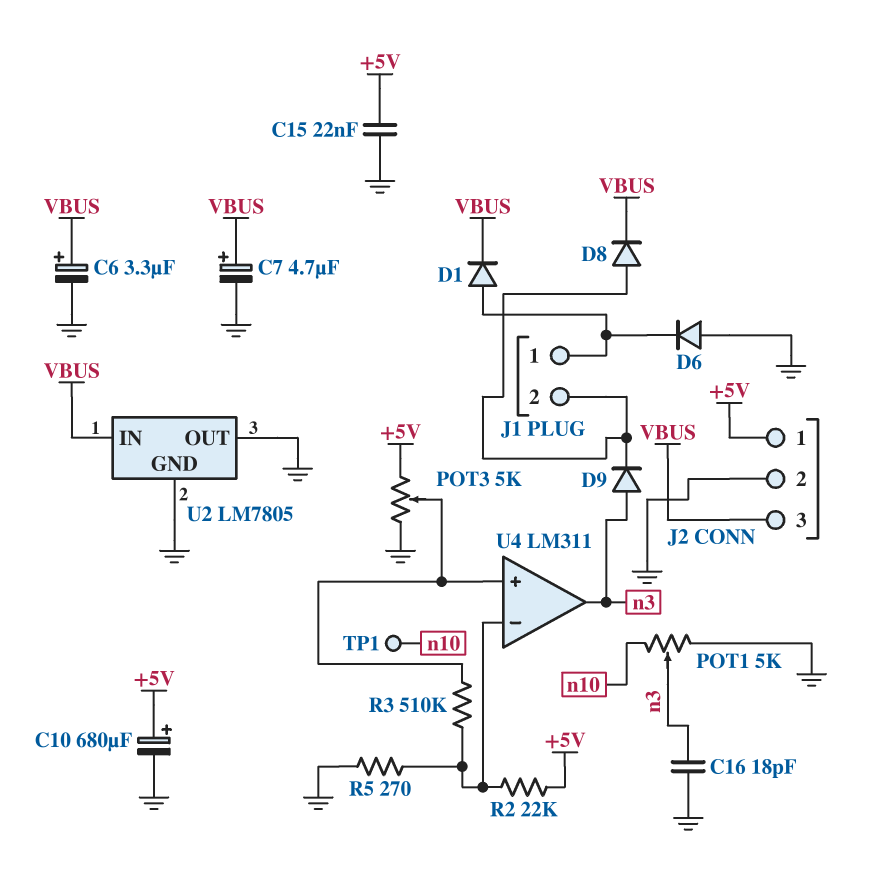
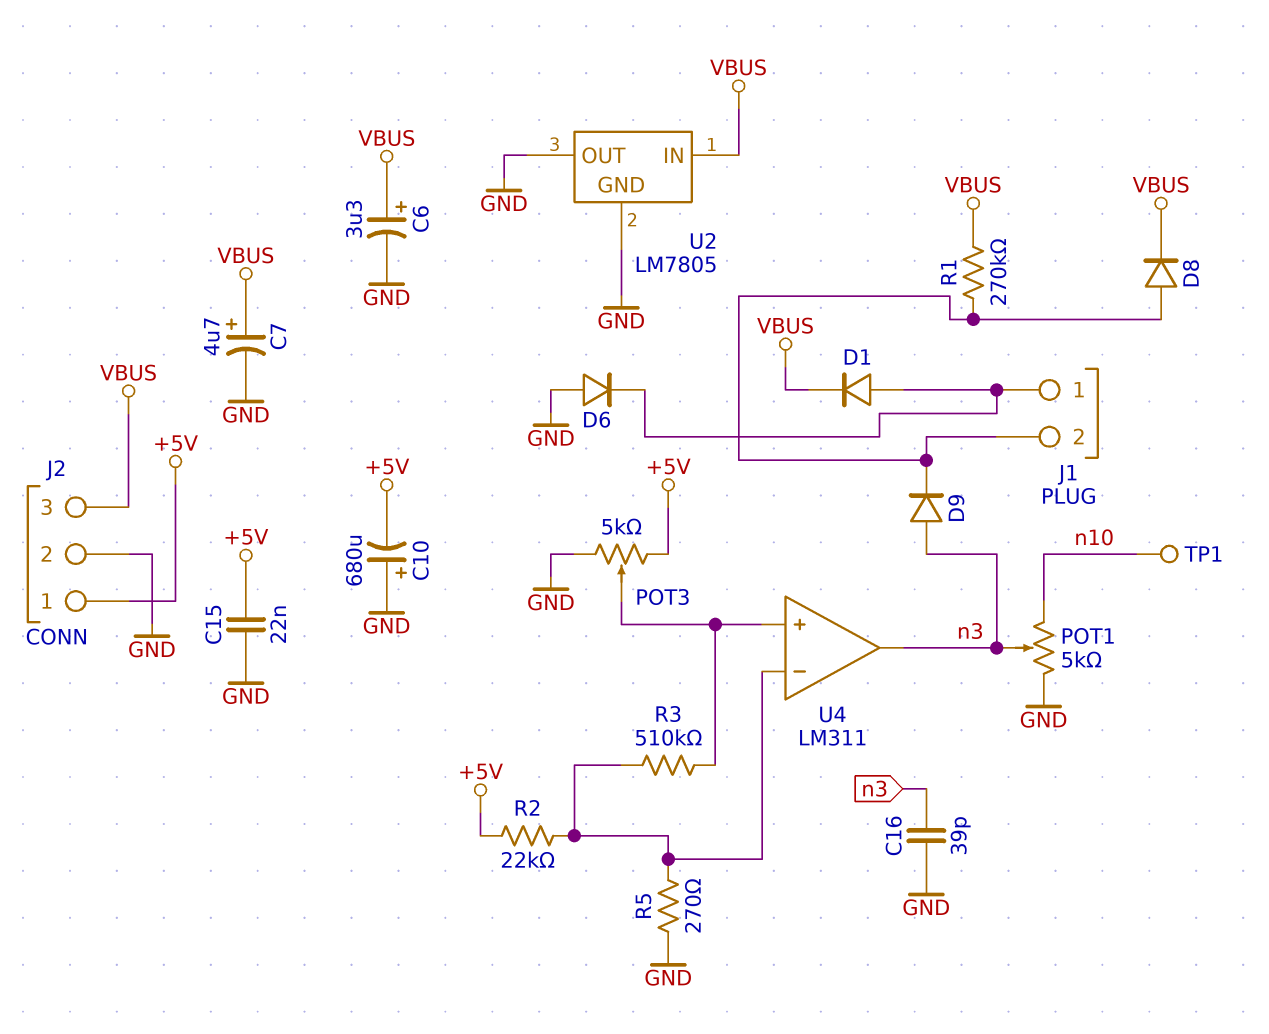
C10: 680uF (plus +5V, minus GND) -> 680uF (plus GND, minus +5V)
C16: 18pF (GND, n3) -> 39pF (GND, n3)
R1: none -> 270k (J1/2, VBUS)

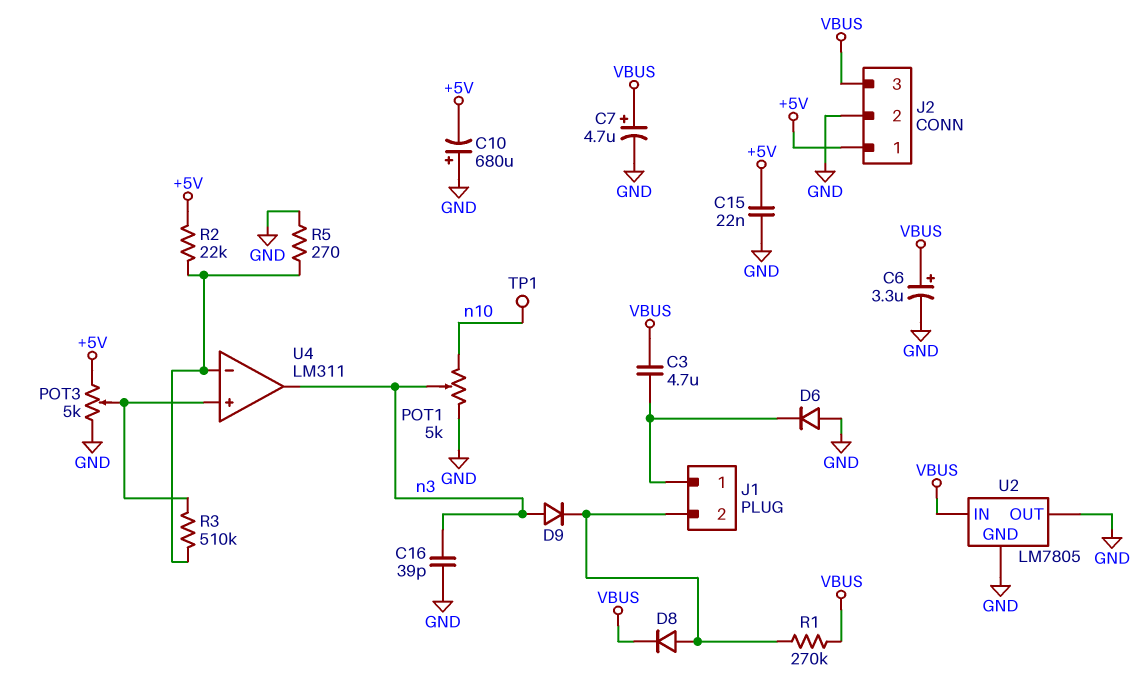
C3: none -> 4.7uF (J1/1, VBUS)
D1: diode (A J1/1, K VBUS) -> none

